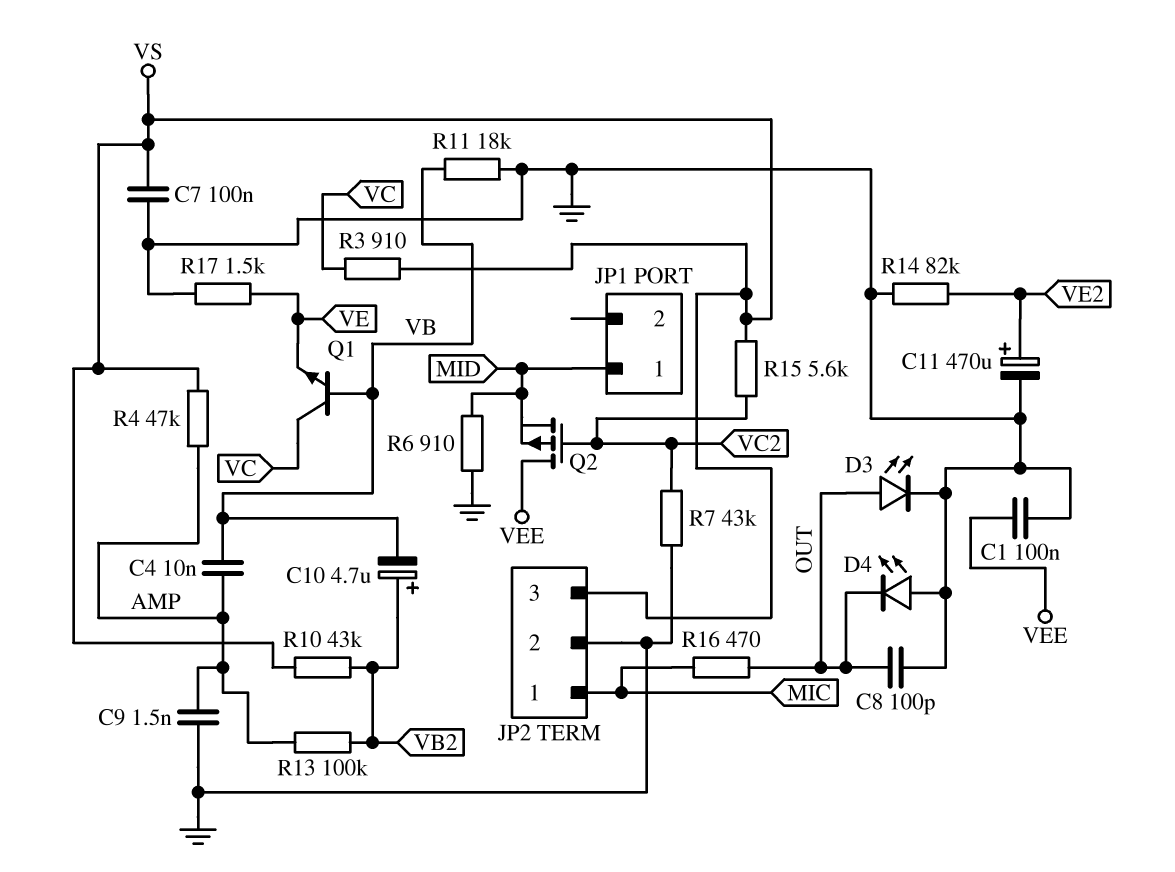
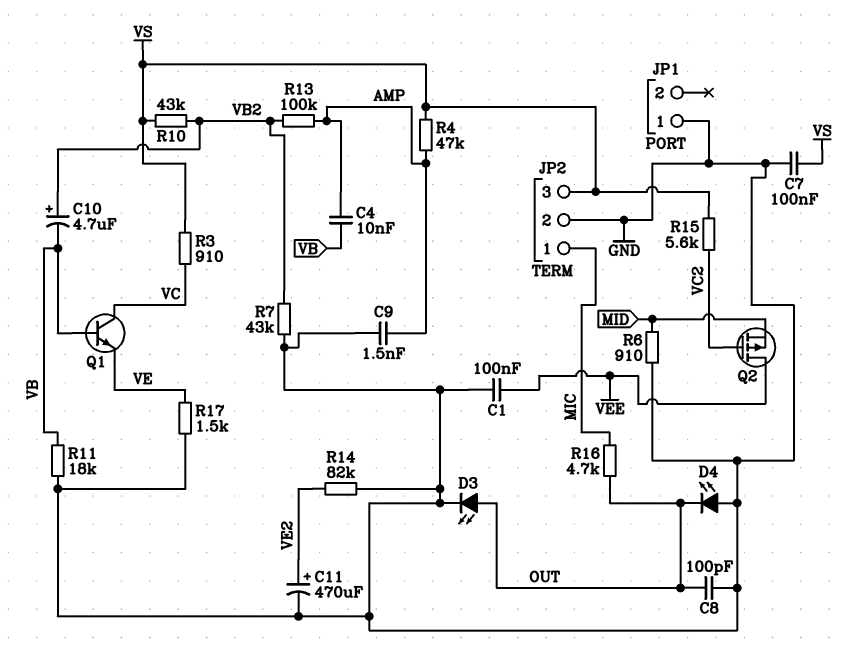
JP1 pin 1: MID -> GND
R7: 43k (GND, VC2) -> 43k (GND, VB2)
R16: 470 (MIC, OUT) -> 4.7k (MIC, OUT)

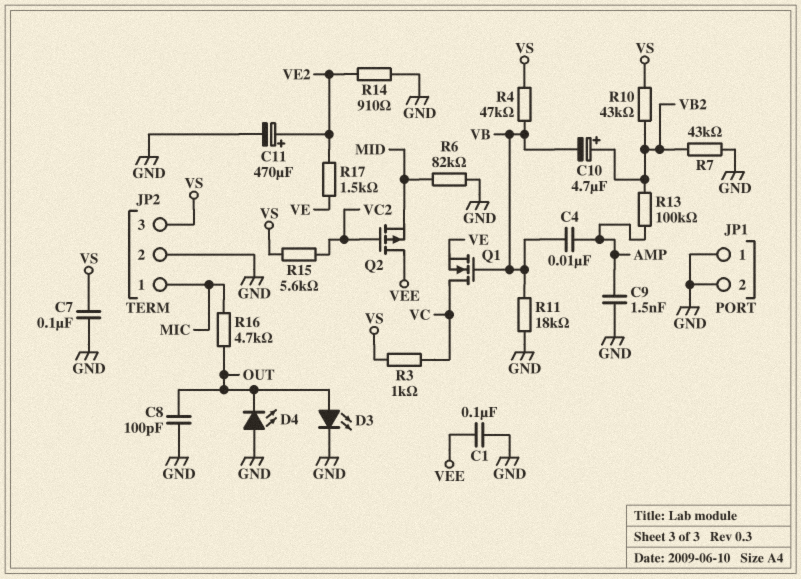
JP1 pin 2: none -> GND
Q1: NPN (B VB, C VC, E VE) -> NMOS (G VB, D VC, S VE)
R3: 910 (VC, VS) -> 1k (VC, VS)
R4: 47k (AMP, VS) -> 47k (VB, VS)
R6: 910 (GND, MID) -> 82k (GND, MID)
R14: 82k (GND, VE2) -> 910 (GND, VE2)
R17: 1.5k (GND, VE) -> 1.5k (VE, VE2)

